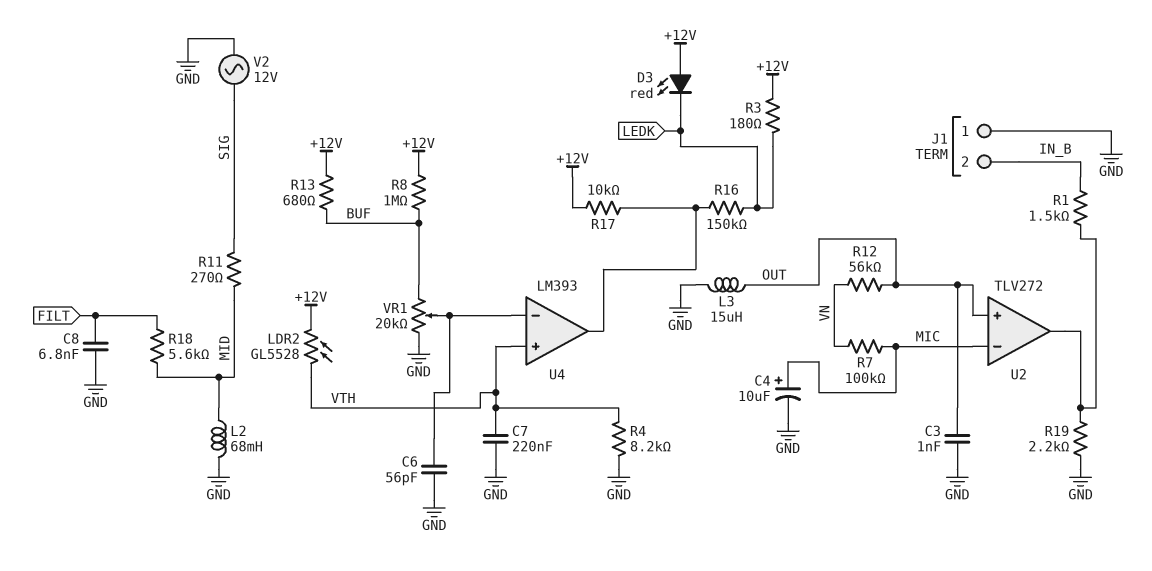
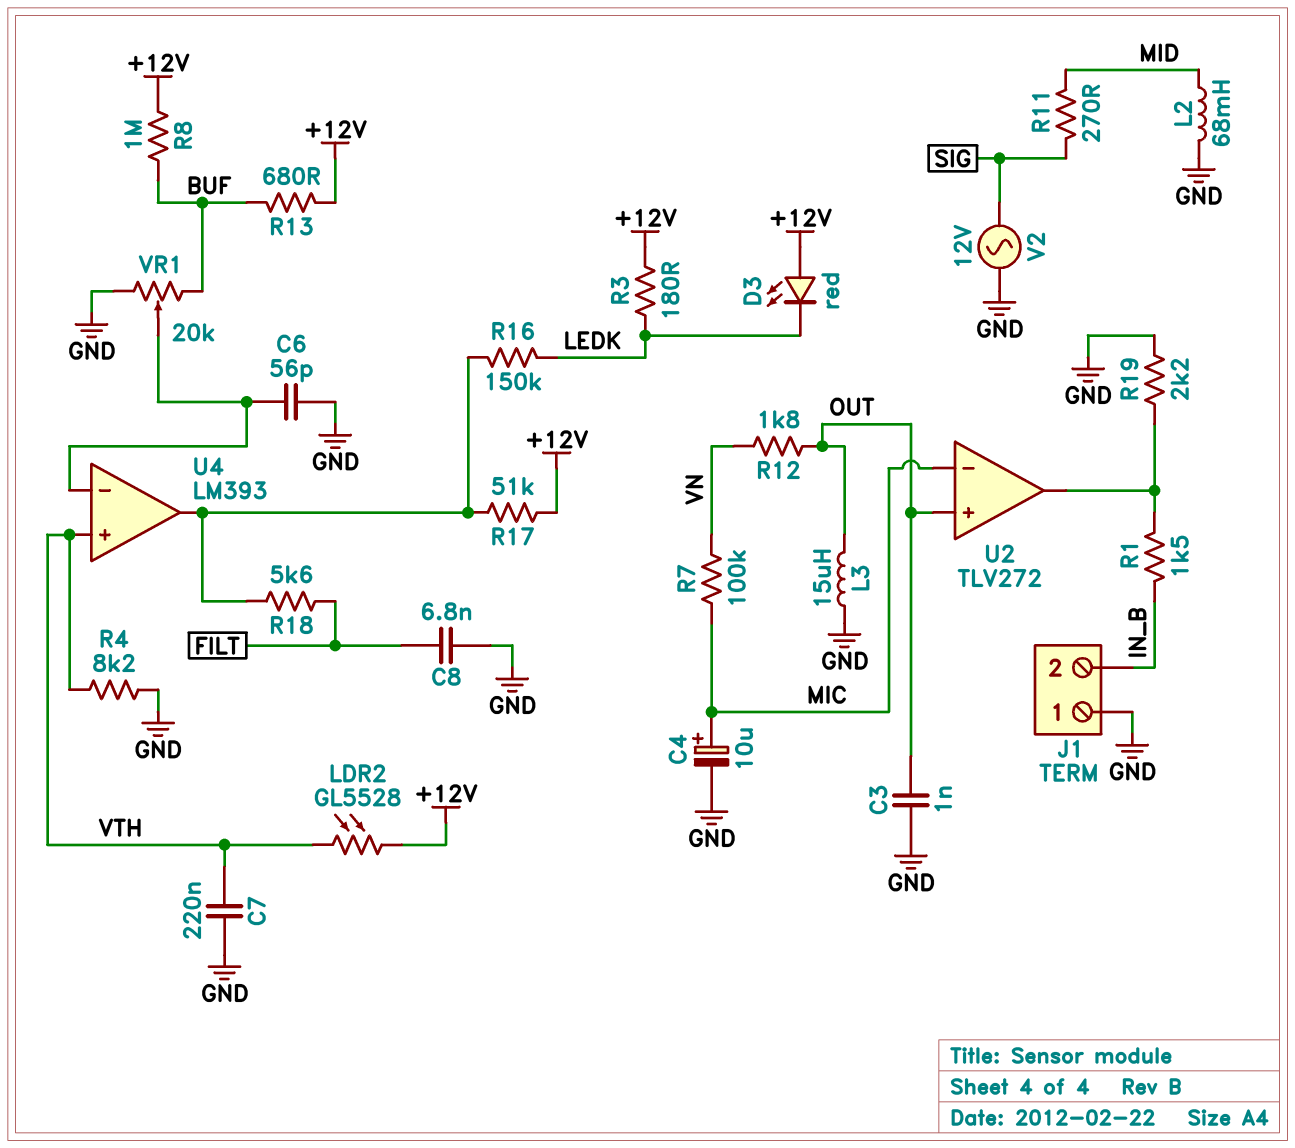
R12: 56k (OUT, VN) -> 1.8k (OUT, VN)
R17: 10k (+12V, U4/out) -> 51k (+12V, U4/out)
R18: 5.6k (FILT, MID) -> 5.6k (FILT, U4/out)

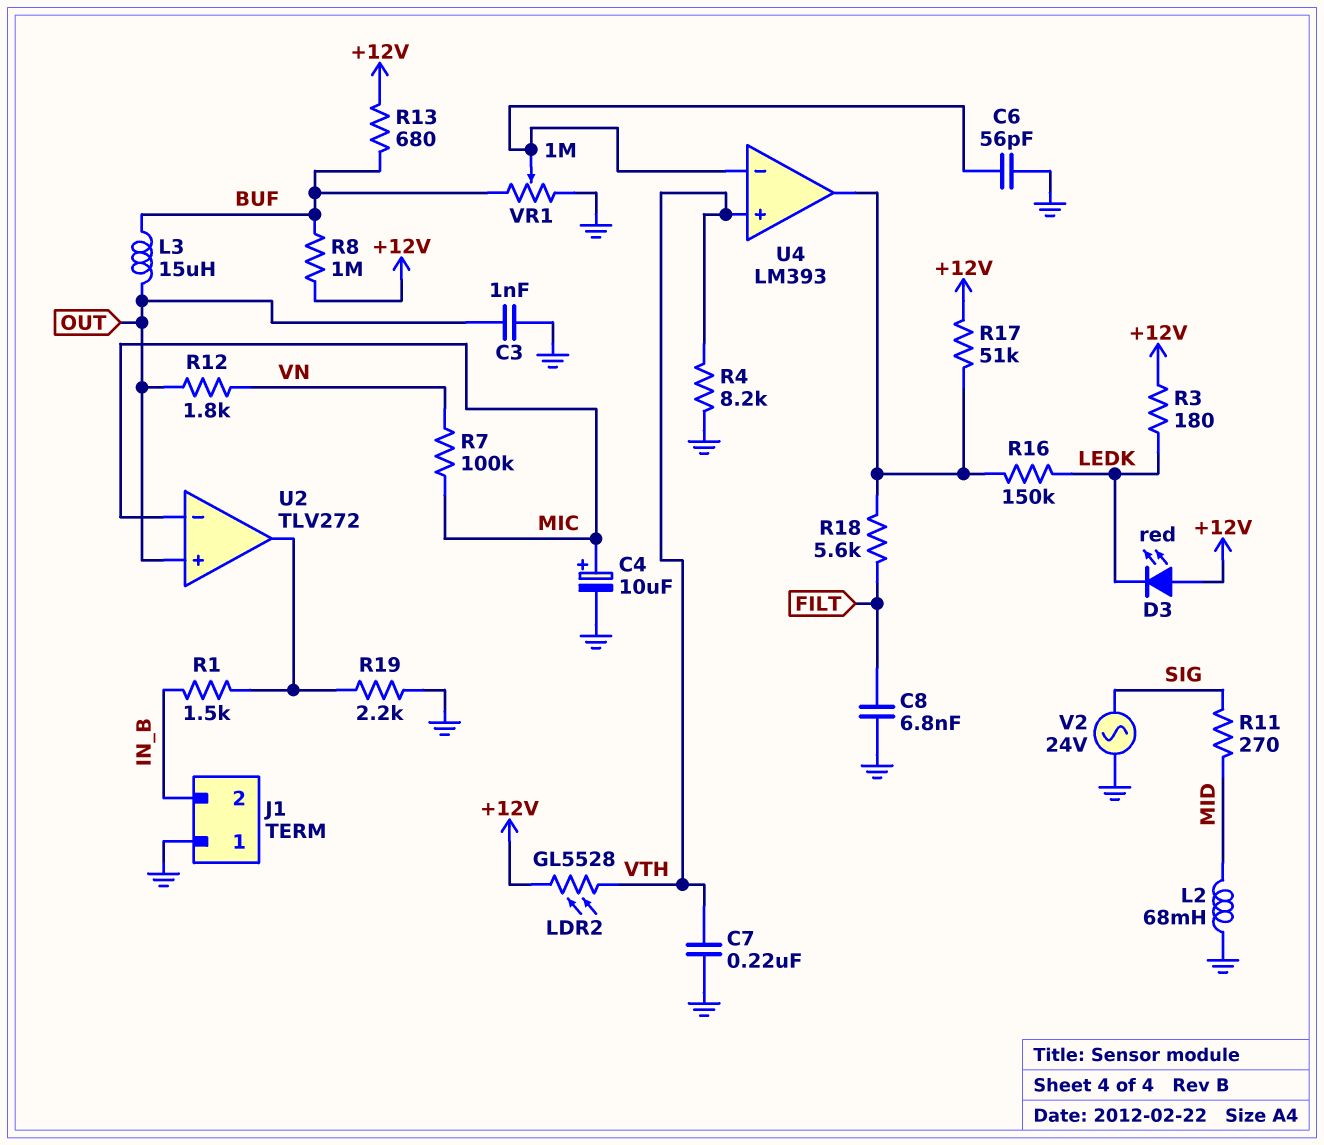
L3: 15uH (GND, OUT) -> 15uH (BUF, OUT)
V2: AC 12V (GND, SIG) -> AC 24V (GND, SIG)
VR1: 20k (BUF, GND, wiper U4/in-) -> 1M (BUF, GND, wiper U4/in-)

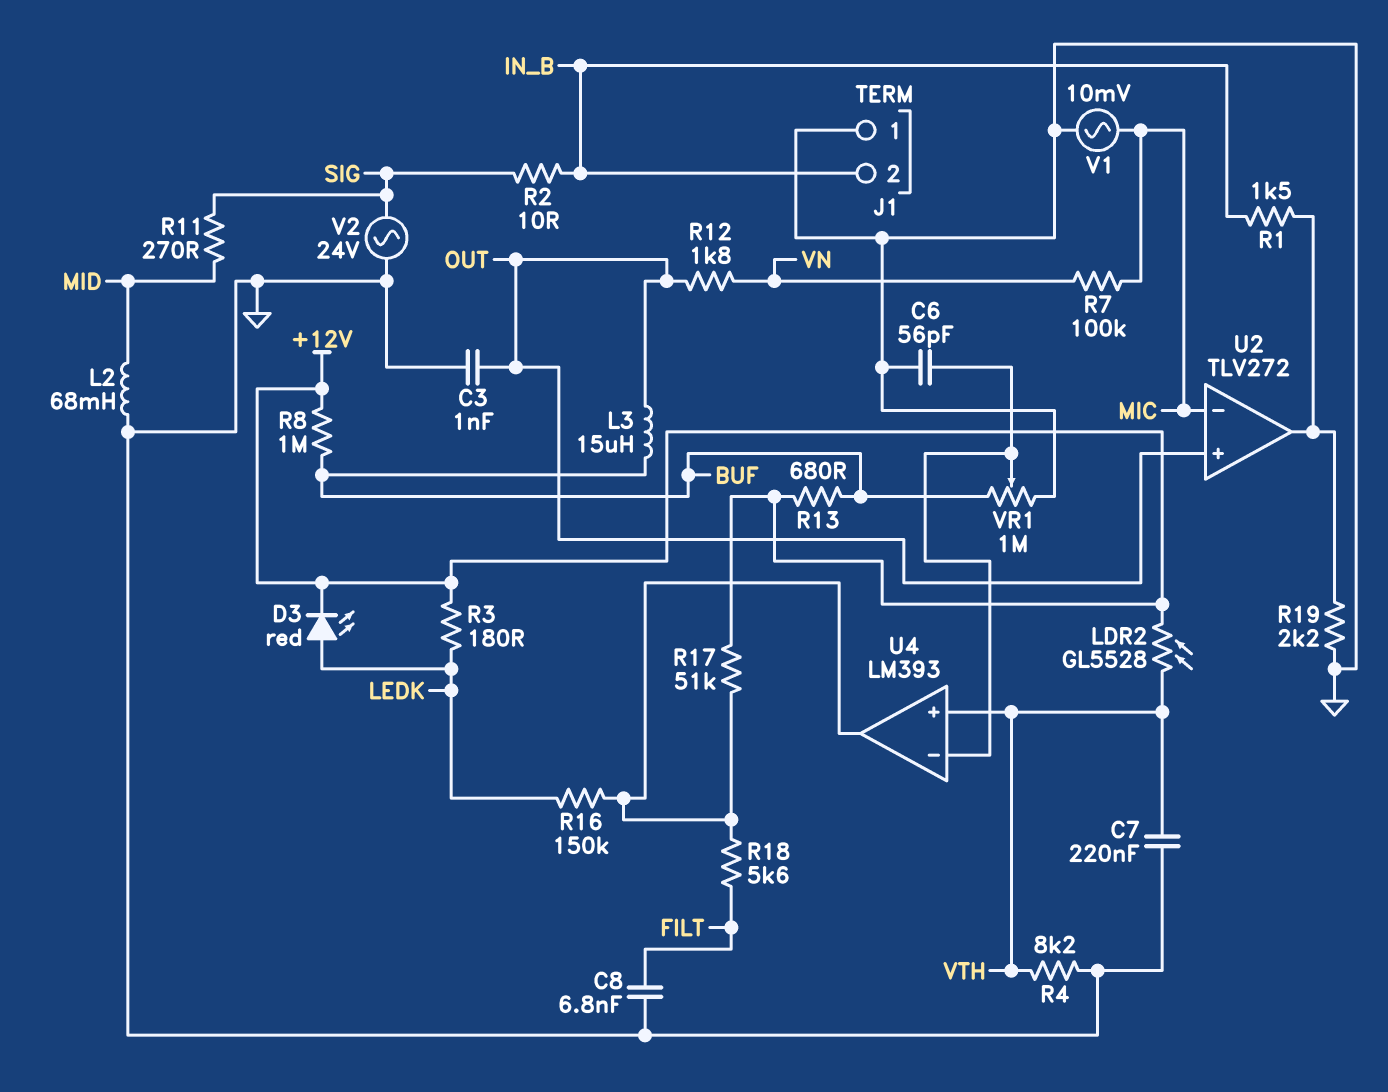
C4: 10uF (plus MIC, minus GND) -> none
D3: LED red (A +12V, K LEDK) -> LED red (A LEDK, K +12V)
R2: none -> 10 (IN_B, SIG)
V1: none -> AC 10mV (GND, MIC)

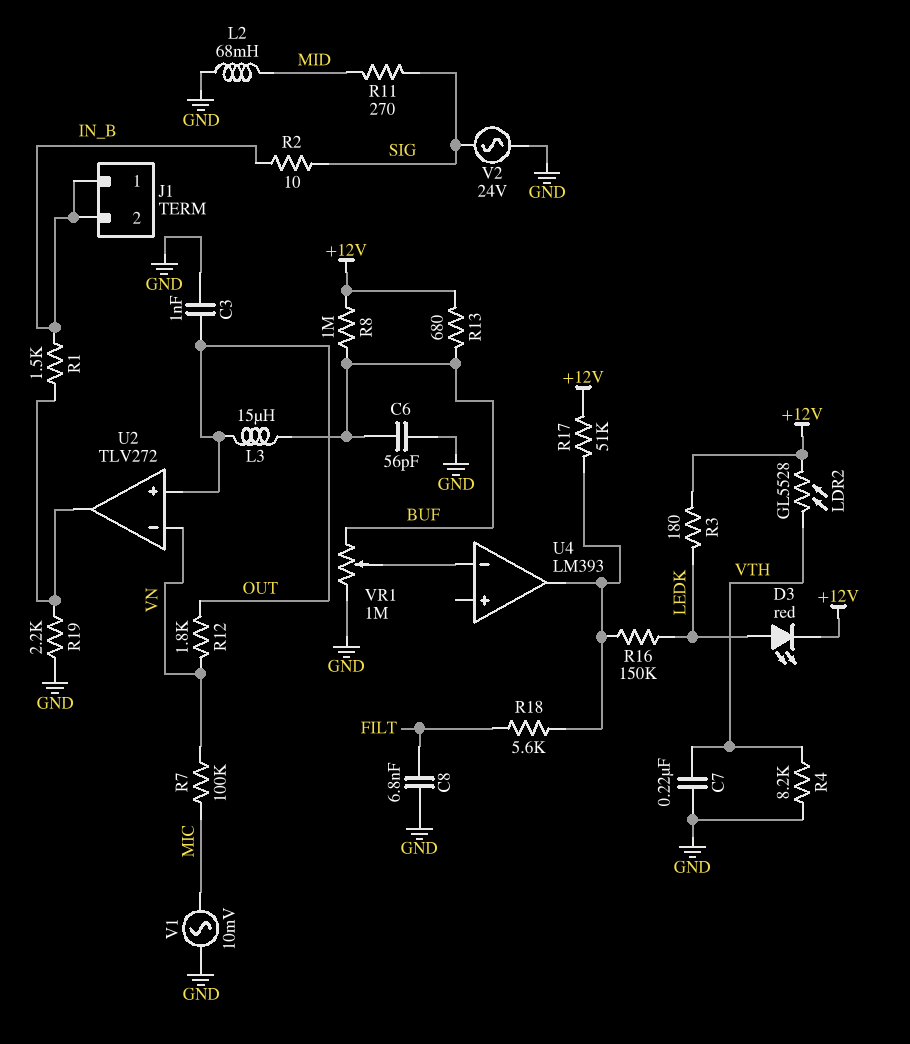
C6: 56pF (GND, U4/in-) -> 56pF (BUF, GND)
J1 pin 1: GND -> IN_B
U2 pin in-: MIC -> VN
U4 pin in+: VTH -> none

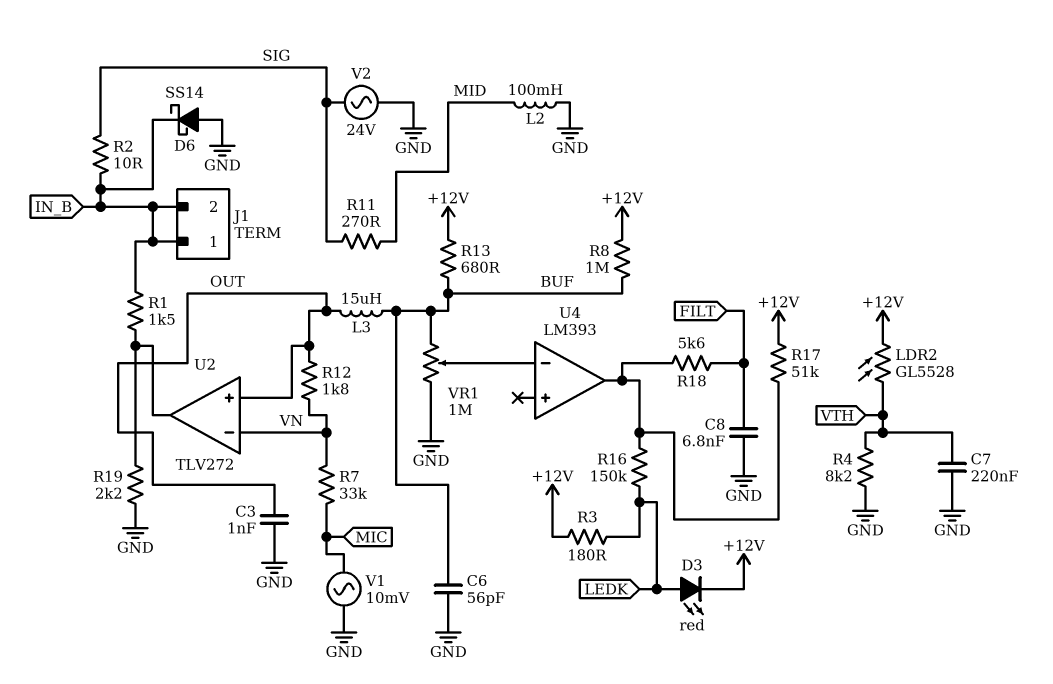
D6: none -> schottky SS14 (A GND, K IN_B)
L2: 68mH (GND, MID) -> 100mH (GND, MID)
R7: 100k (MIC, VN) -> 33k (MIC, VN)

